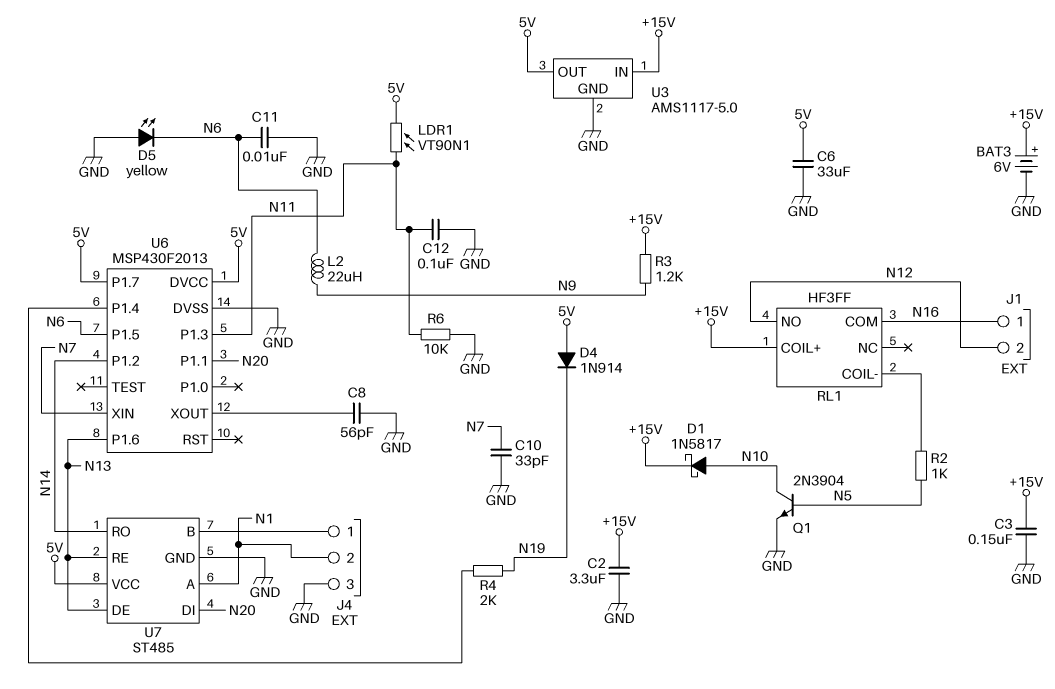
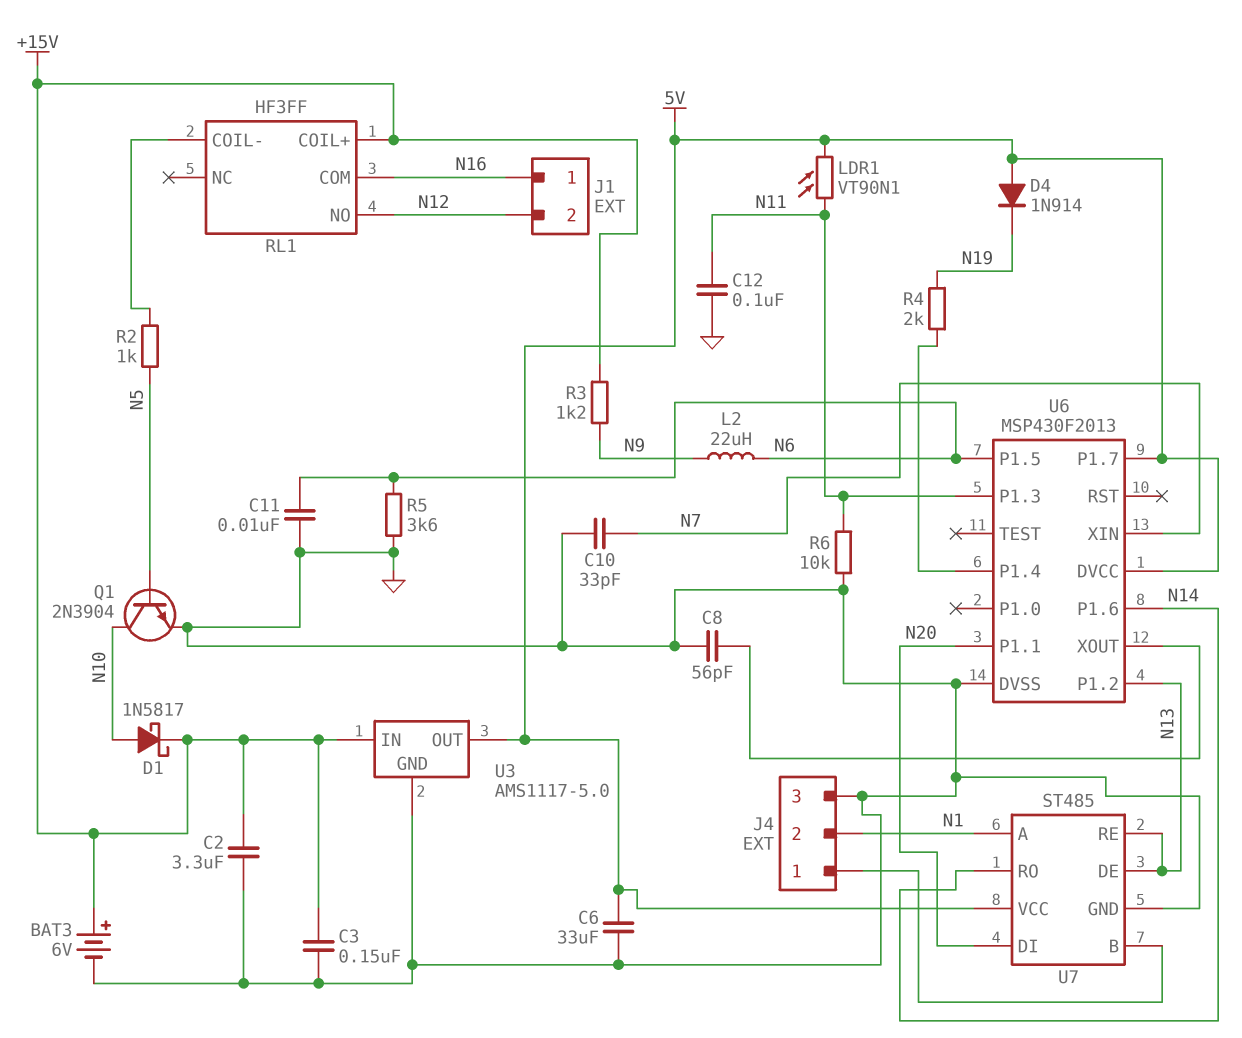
D5: LED yellow (A GND, K N6) -> none
R5: none -> 3.6k (GND, N6)
U6 pin P1.2: N14 -> N13
U6 pin P1.6: N13 -> N14

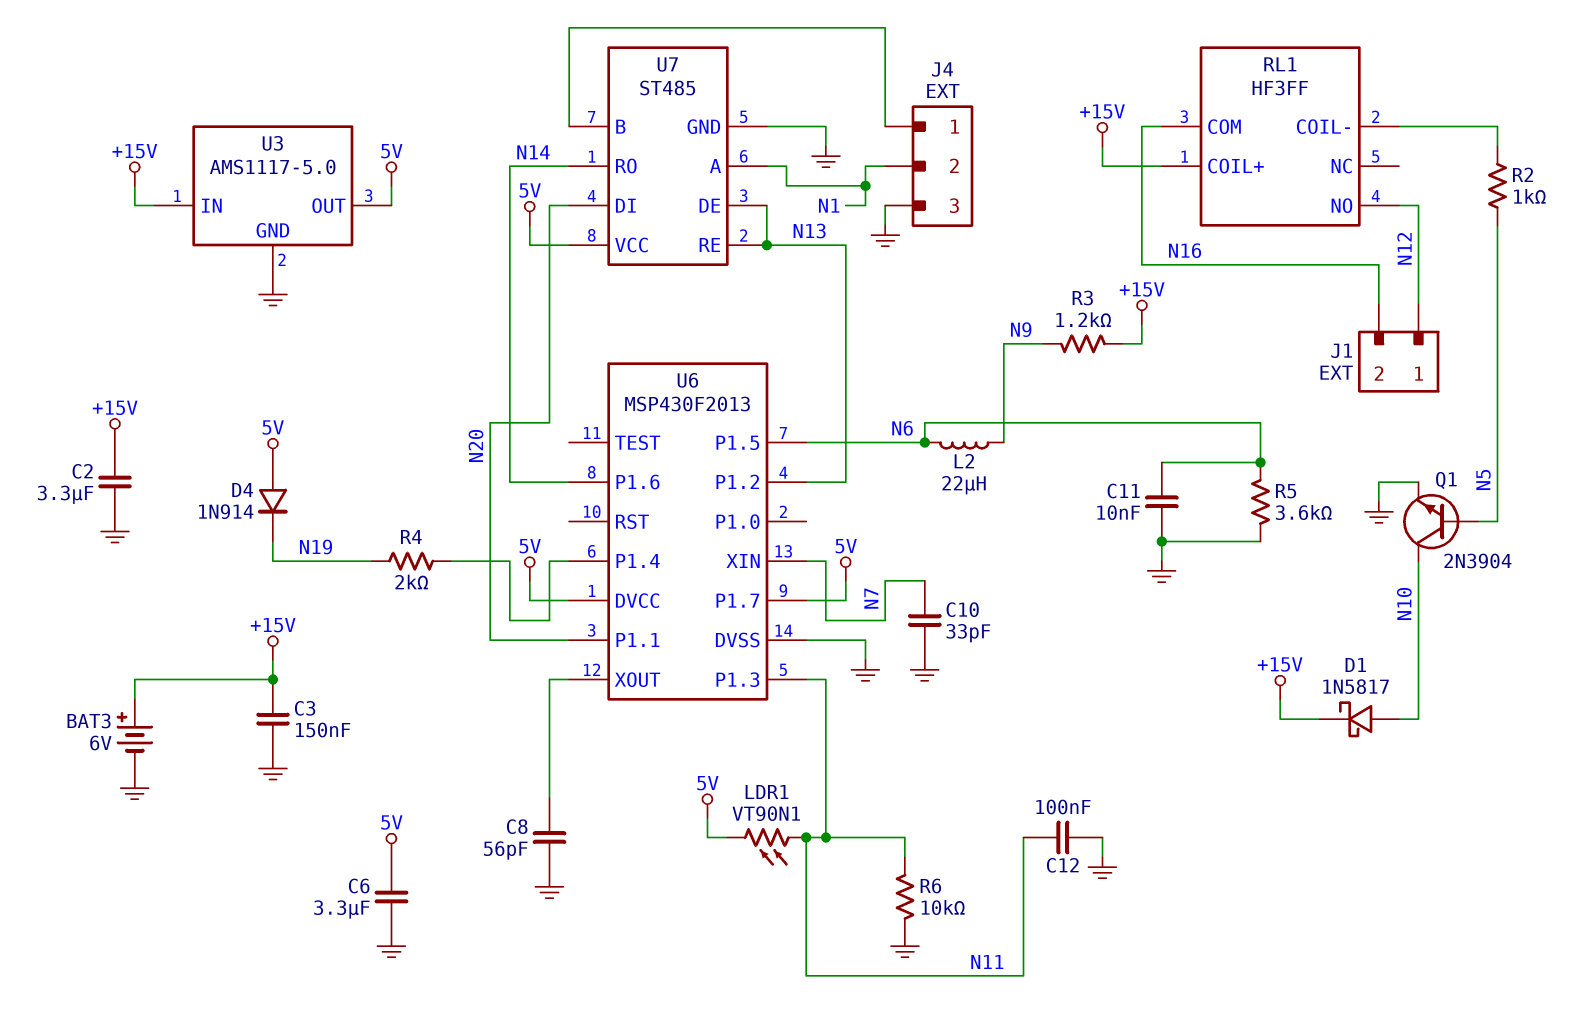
C6: 33uF (5V, GND) -> 3.3uF (5V, GND)
J1 pin 1: N16 -> N12
J1 pin 2: N12 -> N16

